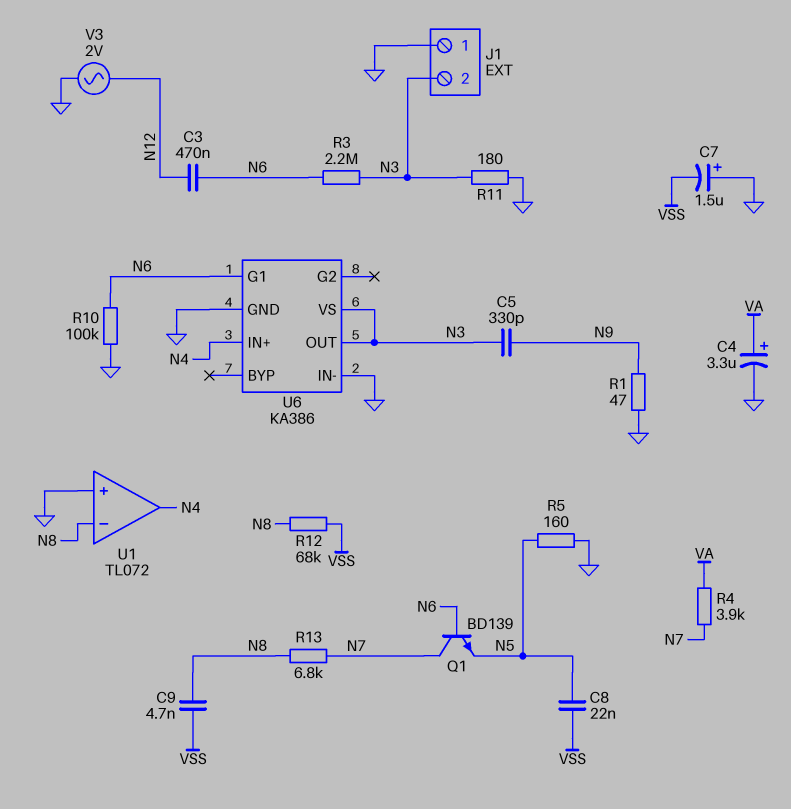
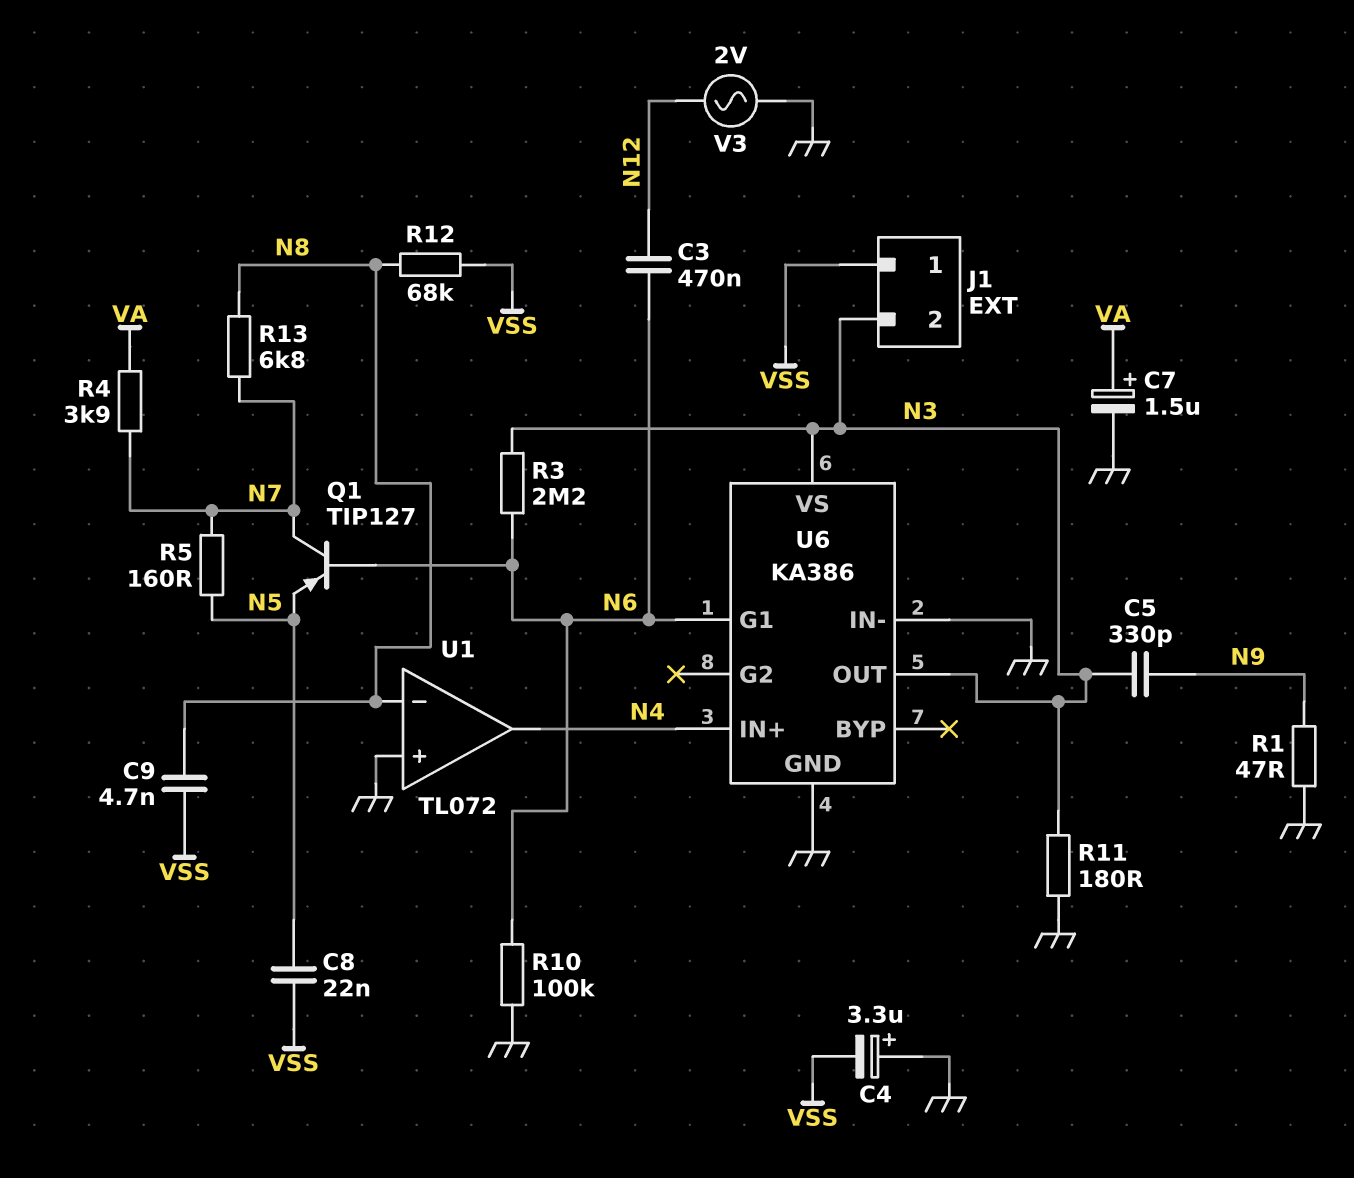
C4: 3.3uF (plus VA, minus GND) -> 3.3uF (plus GND, minus VSS)
C7: 1.5uF (plus GND, minus VSS) -> 1.5uF (plus VA, minus GND)
J1 pin 1: GND -> VSS
Q1: NPN BD139 (B N6, C N7, E N5) -> PNP TIP127 (B N6, C N7, E N5)
R5: 160 (GND, N5) -> 160 (N5, N7)

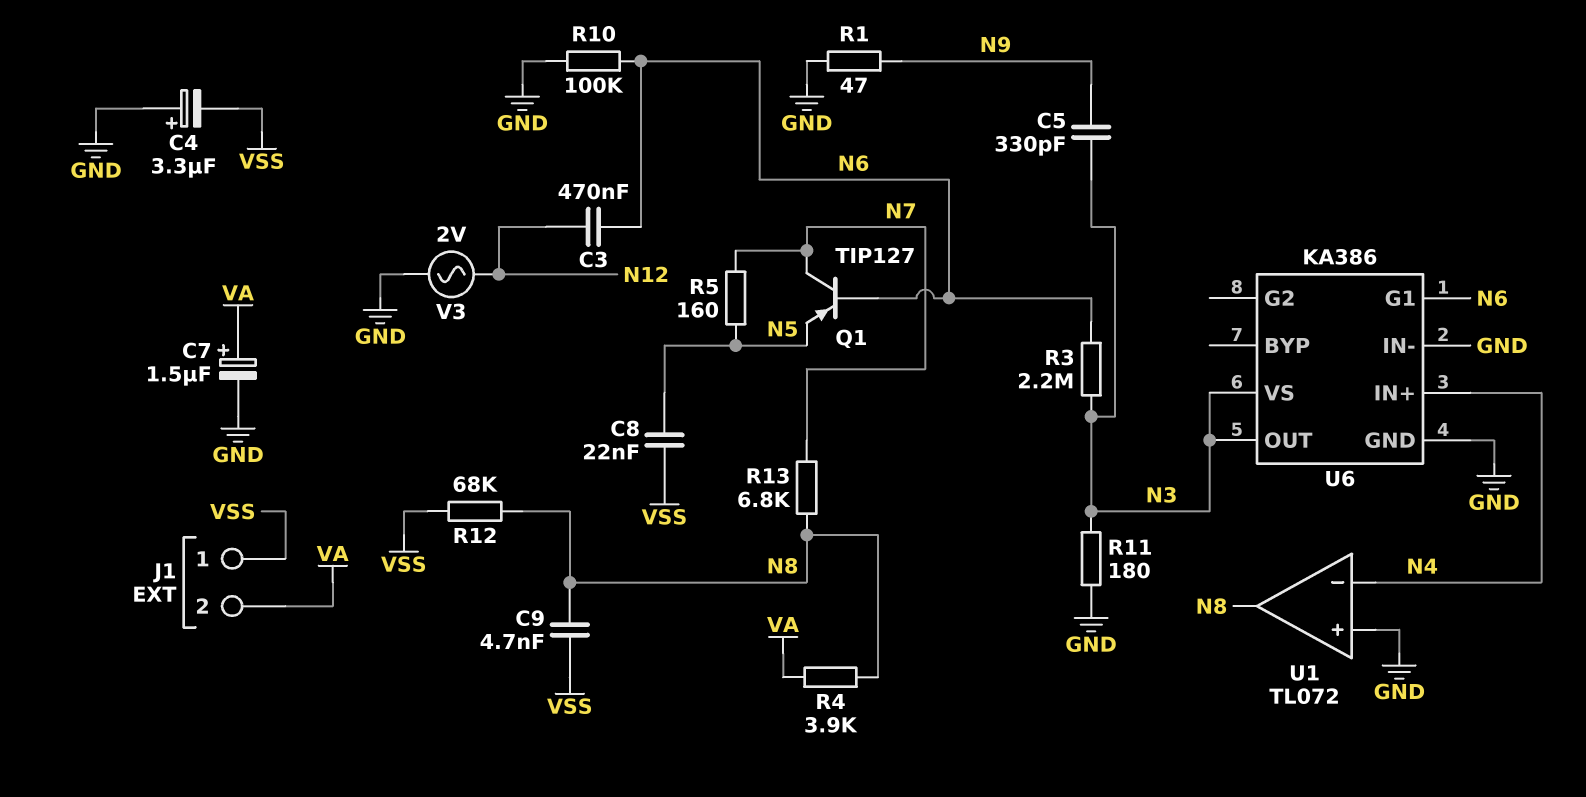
J1 pin 2: N3 -> VA
R4: 3.9k (N7, VA) -> 3.9k (N8, VA)
U1 pin in-: N8 -> N4
U1 pin out: N4 -> N8

